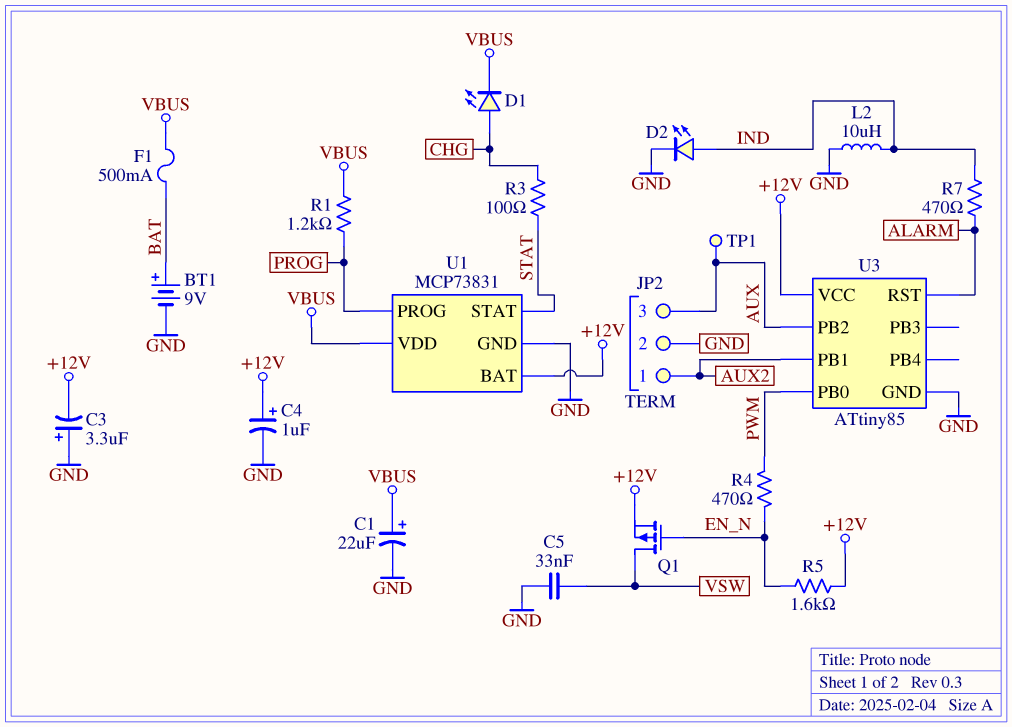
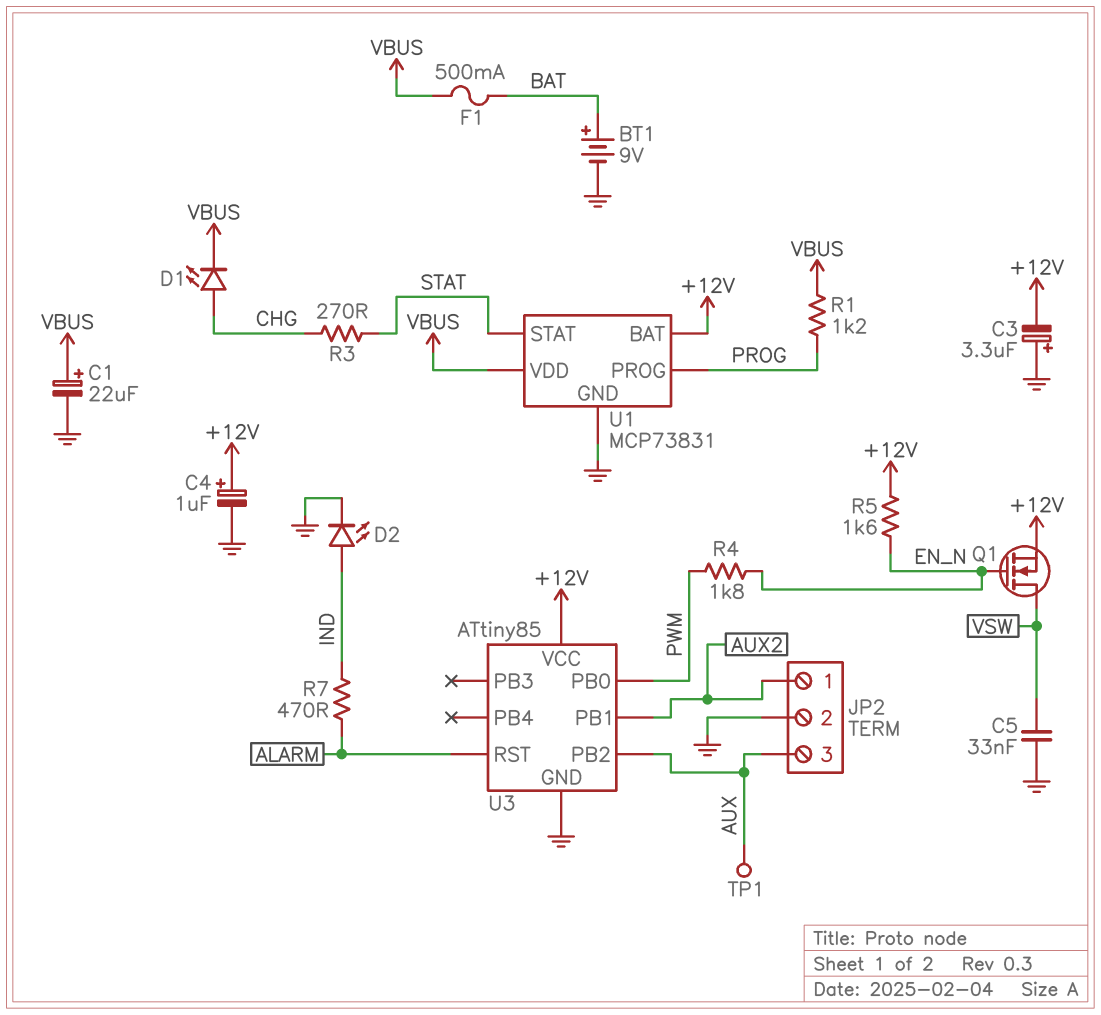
L2: 10uH (GND, IND) -> none
Q1: PMOS (G EN_N, D VSW, S +12V) -> NMOS (G EN_N, D VSW, S +12V)
R3: 100 (CHG, STAT) -> 270 (CHG, STAT)
R4: 470 (EN_N, PWM) -> 1.8k (EN_N, PWM)

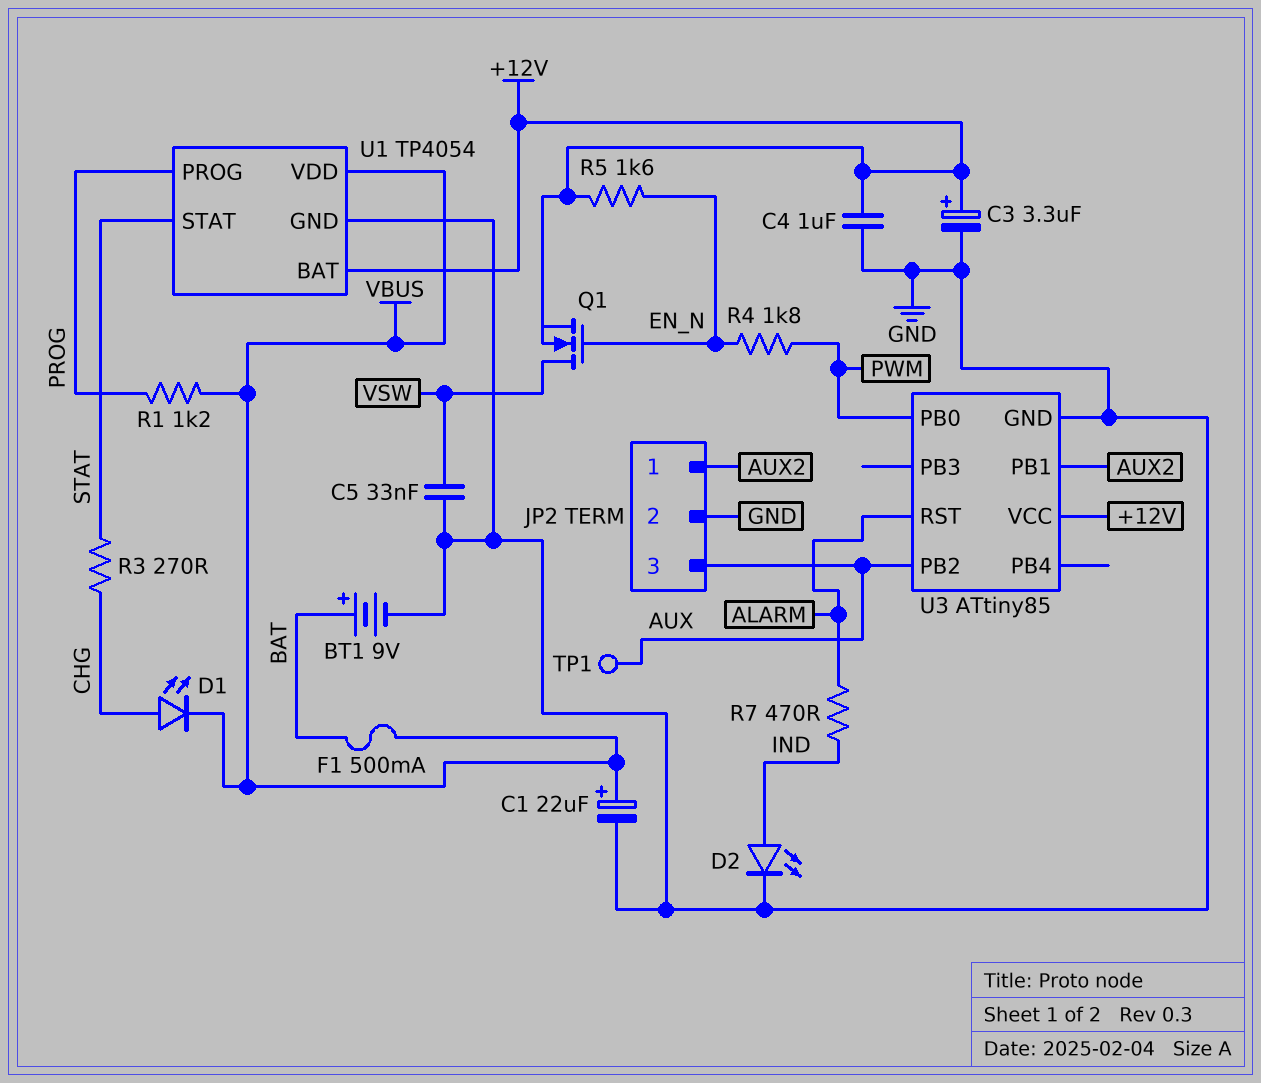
C3: 3.3uF (plus GND, minus +12V) -> 3.3uF (plus +12V, minus GND)
C4: 1uF (plus +12V, minus GND) -> 1uF (+12V, GND)
U1: MCP73831 -> TP4054

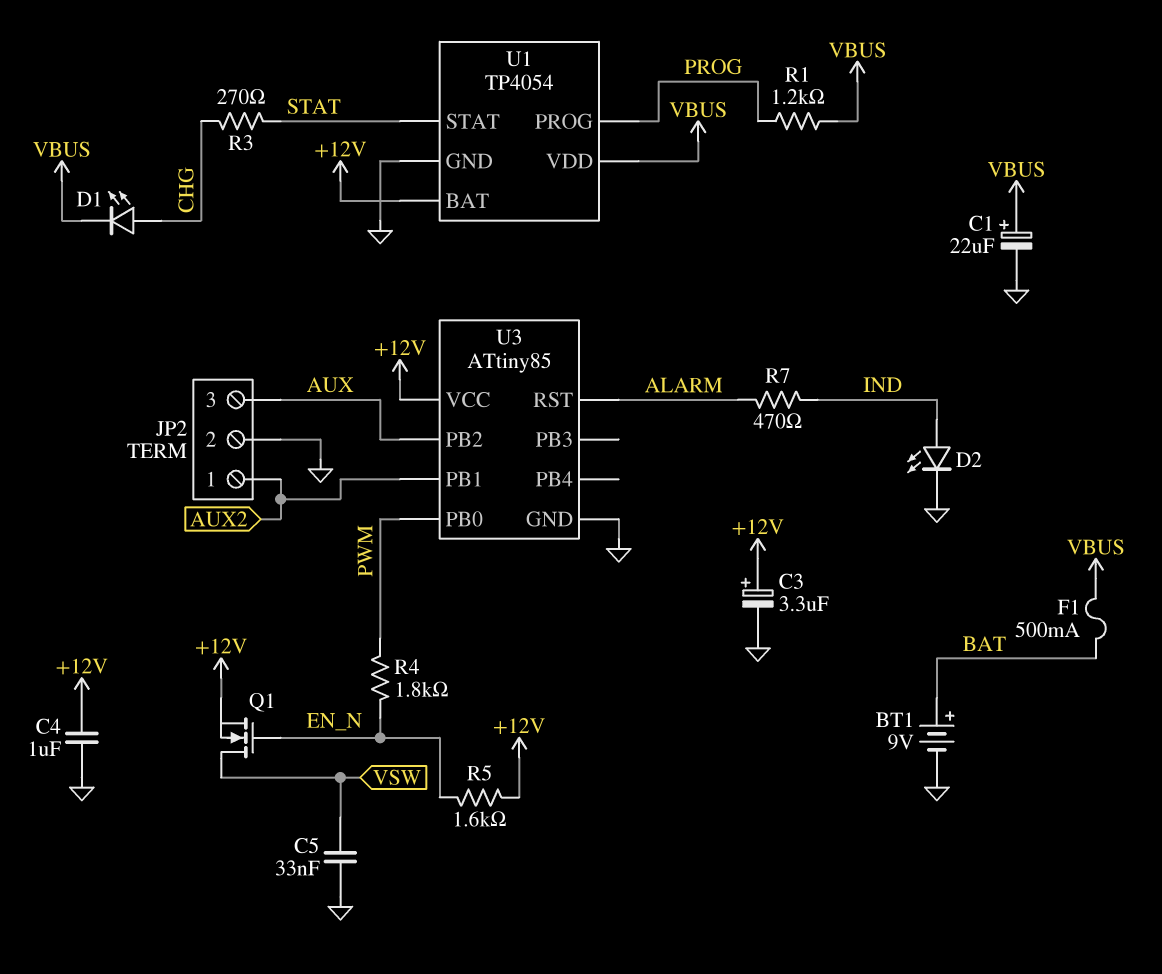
TP1: test point (AUX) -> none

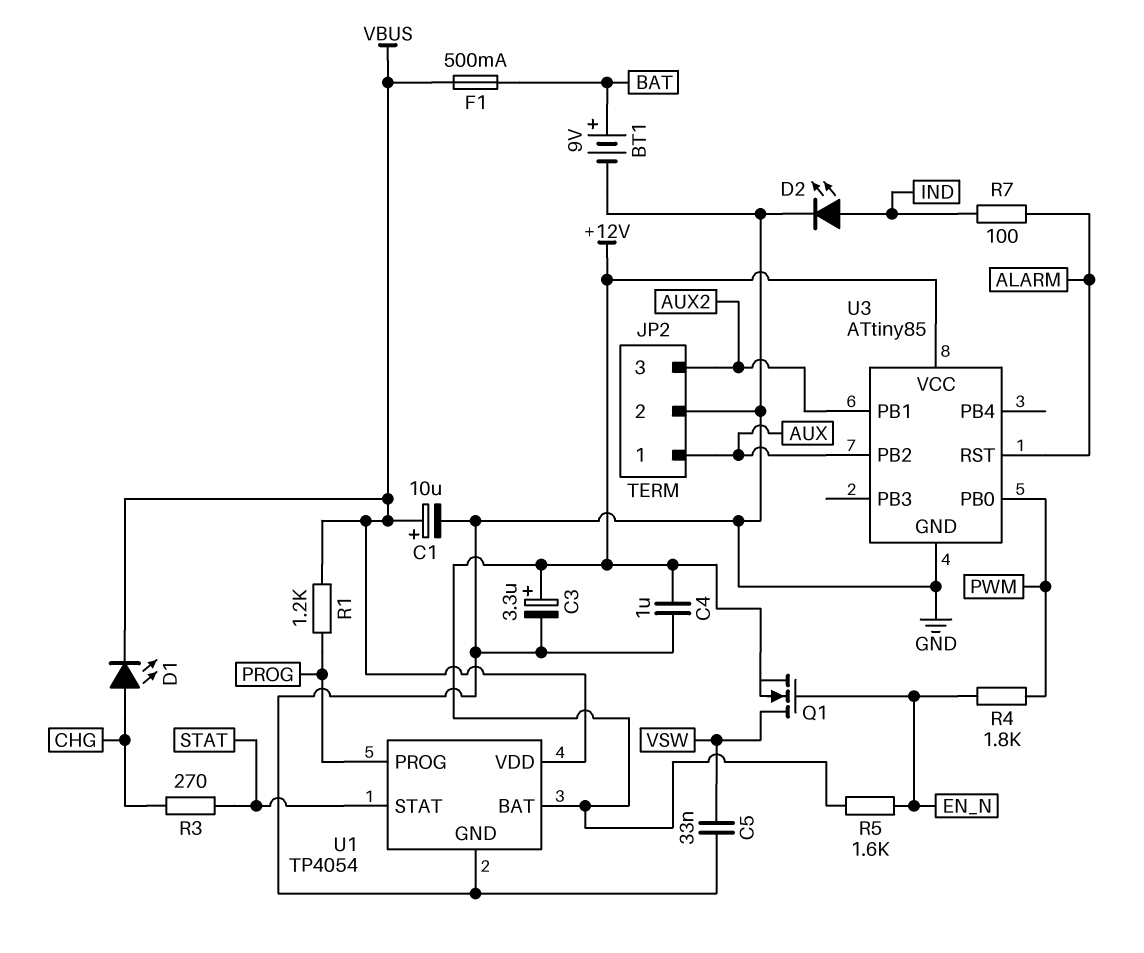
C1: 22uF (plus VBUS, minus GND) -> 10uF (plus VBUS, minus GND)
JP2 pin 1: AUX2 -> AUX
JP2 pin 3: AUX -> AUX2
R7: 470 (ALARM, IND) -> 100 (ALARM, IND)

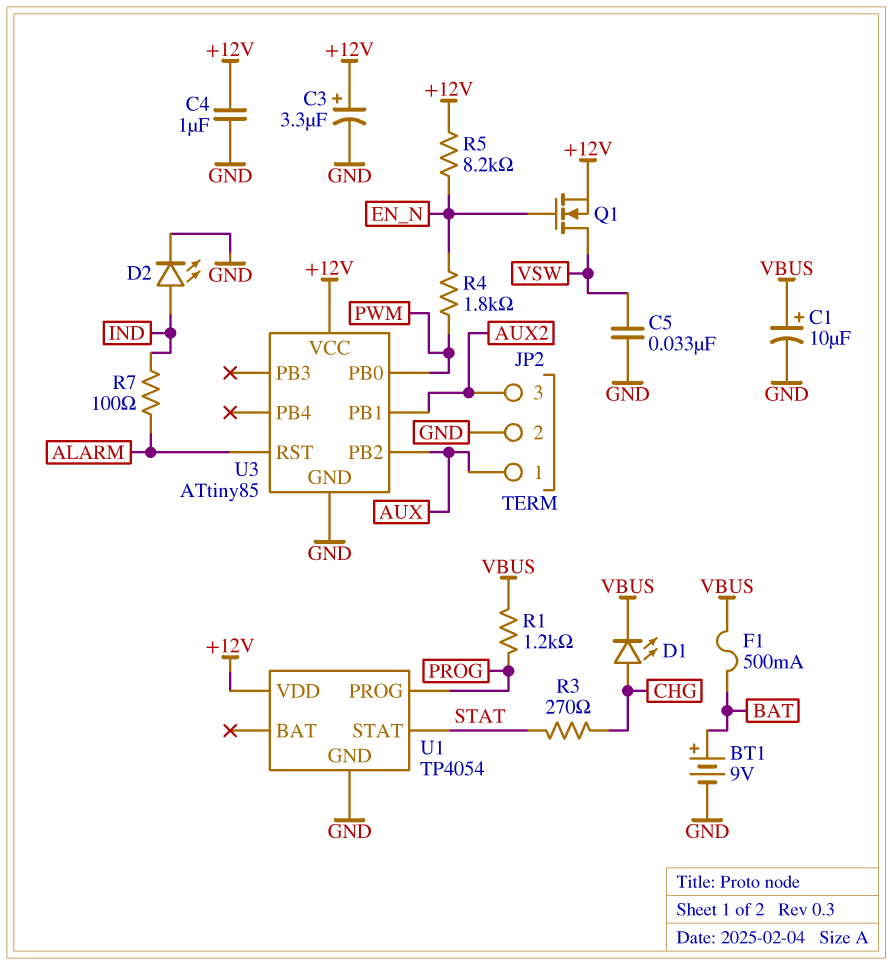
R5: 1.6k (+12V, EN_N) -> 8.2k (+12V, EN_N)
U1 pin BAT: +12V -> none
U1 pin VDD: VBUS -> +12V

